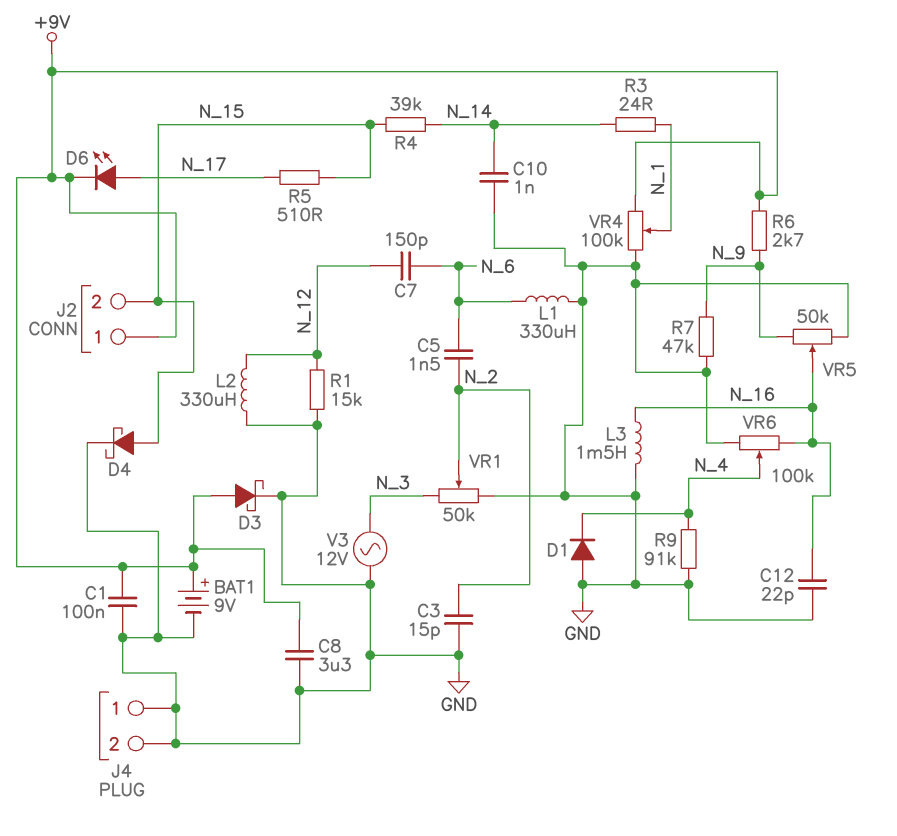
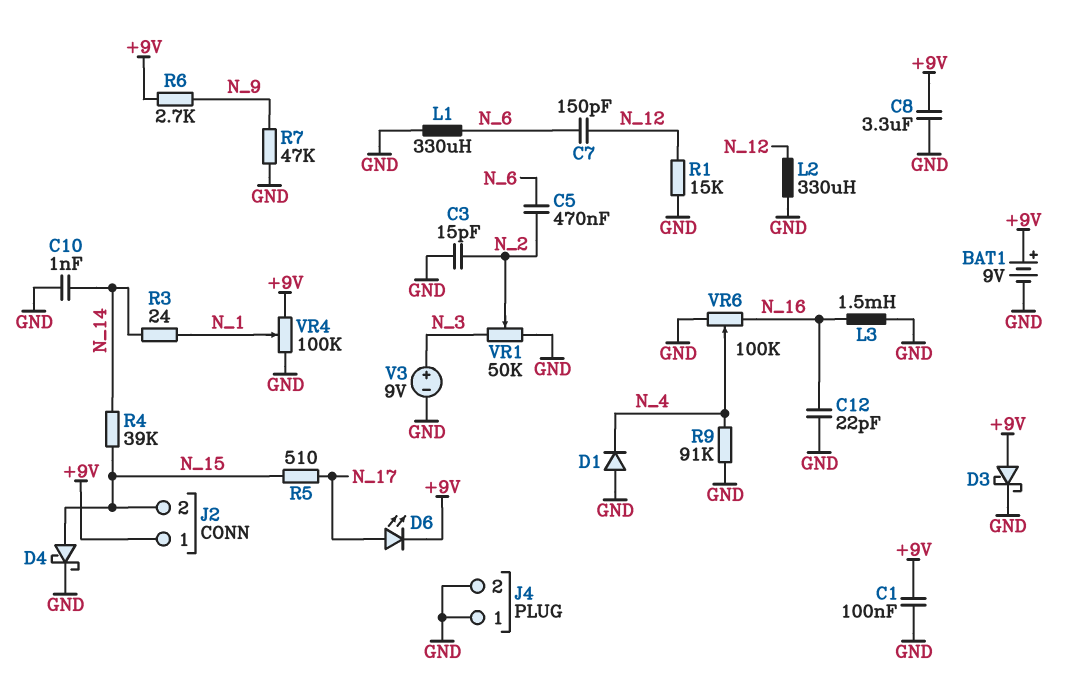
C5: 1.5nF (N_2, N_6) -> 470nF (N_2, N_6)
V3: AC 12V (GND, N_3) -> 9V (plus N_3, minus GND)
VR5: 50k (GND, N_9, wiper N_16) -> none

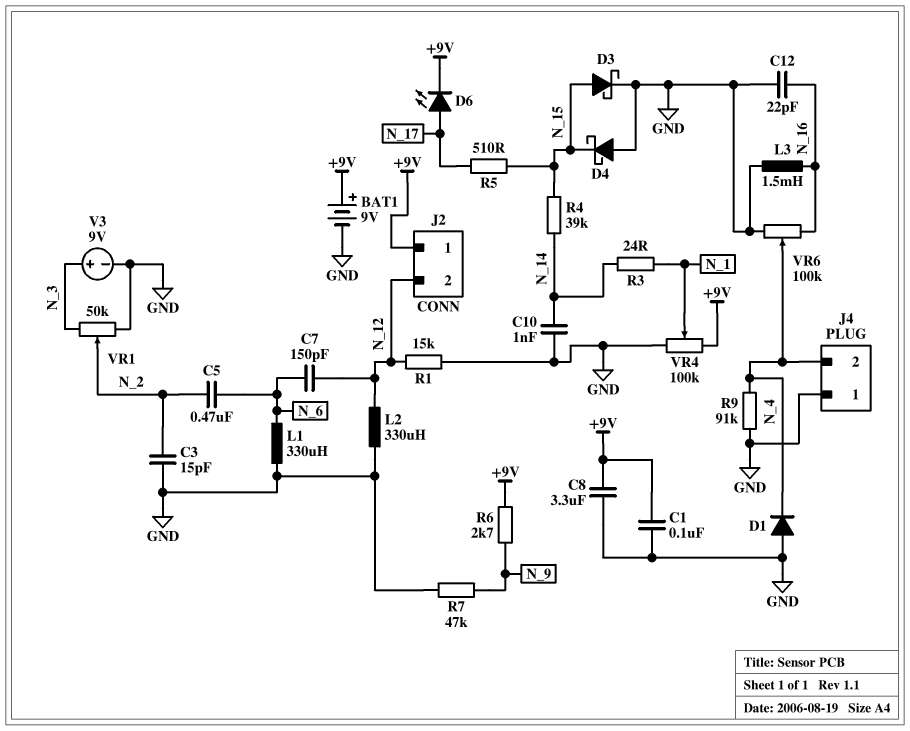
D3: schottky (A +9V, K GND) -> schottky (A N_15, K GND)
D4: schottky (A N_15, K GND) -> schottky (A GND, K N_15)
J2 pin 2: N_15 -> N_12
J4 pin 2: GND -> N_4

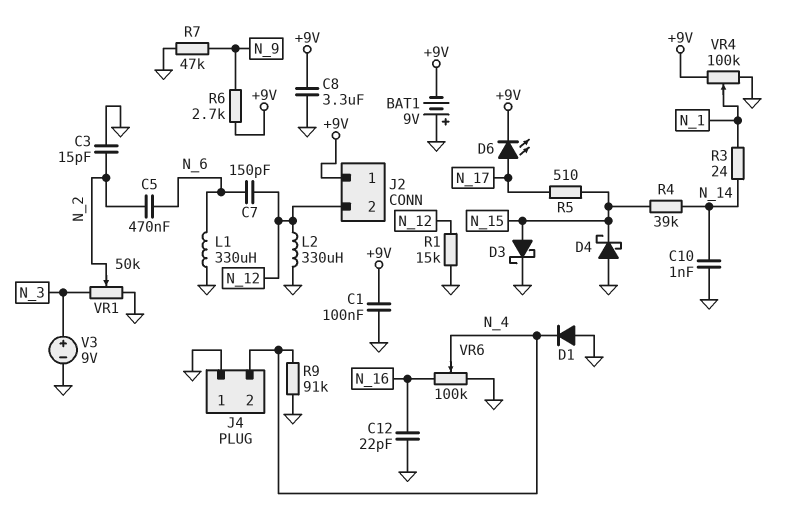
BAT1: 9V (plus +9V, minus GND) -> 9V (plus GND, minus +9V)
L3: 1.5mH (GND, N_16) -> none

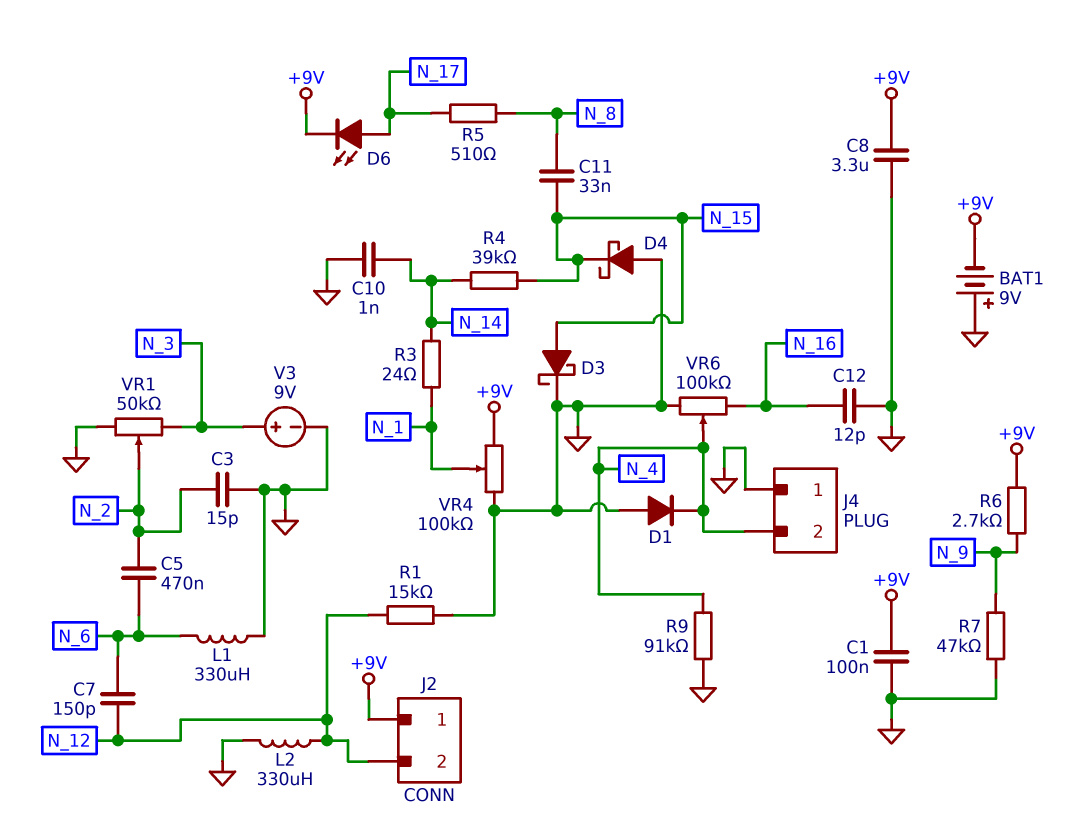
C11: none -> 33nF (N_8, N_15)
C12: 22pF (GND, N_16) -> 12pF (GND, N_16)
R5: 510 (N_15, N_17) -> 510 (N_8, N_17)

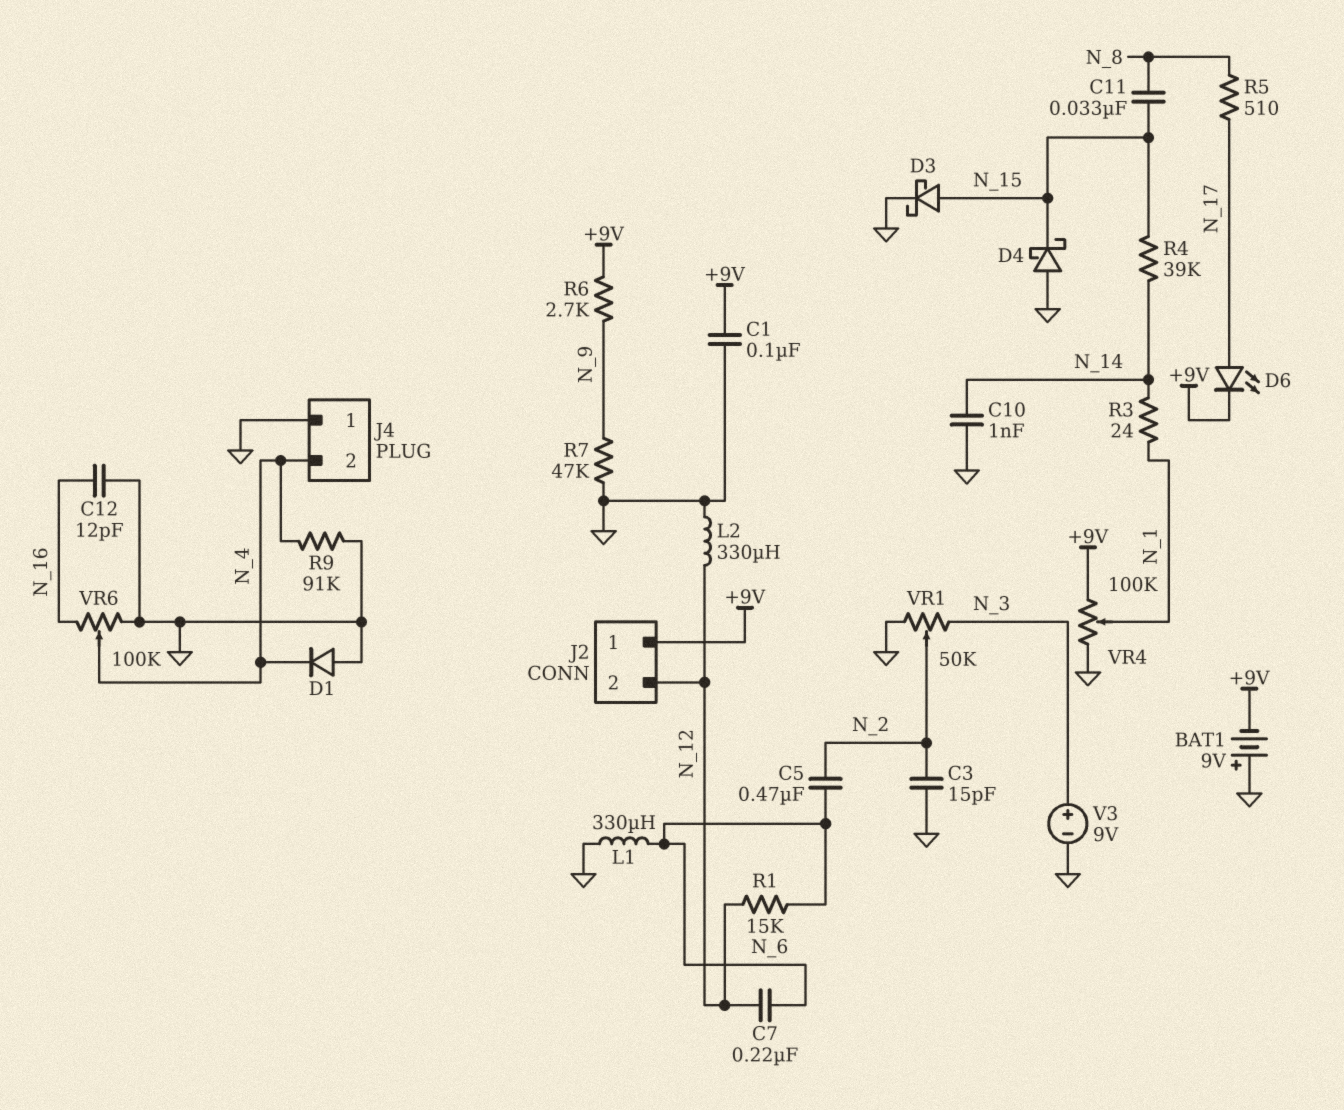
C7: 150pF (N_6, N_12) -> 220nF (N_6, N_12)
C8: 3.3uF (+9V, GND) -> none
R1: 15k (GND, N_12) -> 15k (N_6, N_12)

